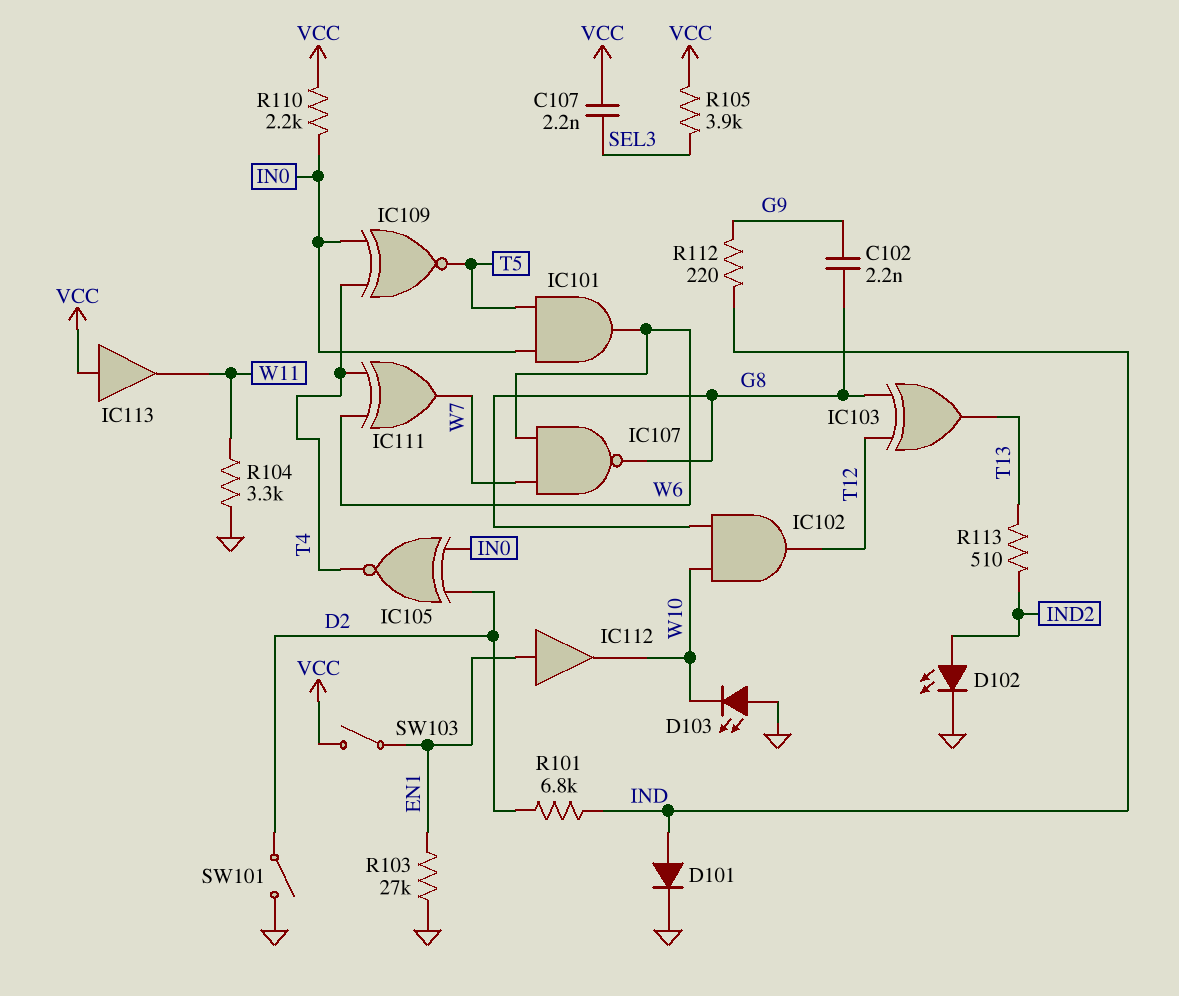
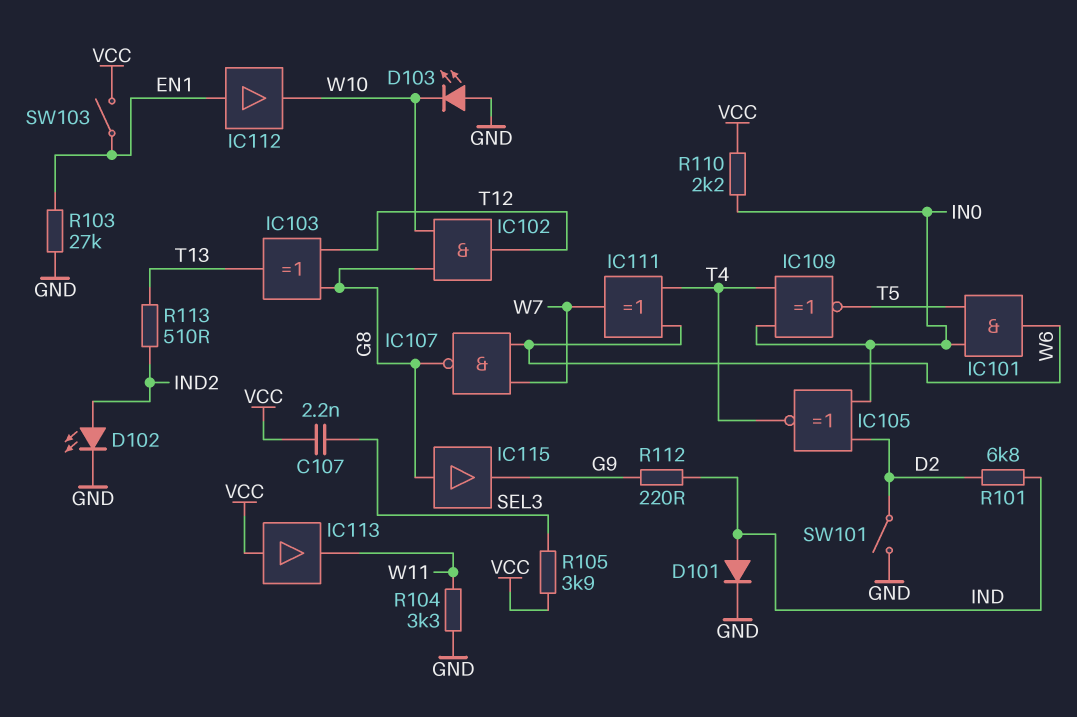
C102: 2.2nF (G8, G9) -> none
IC115: none -> buffer (in G8, out G9)

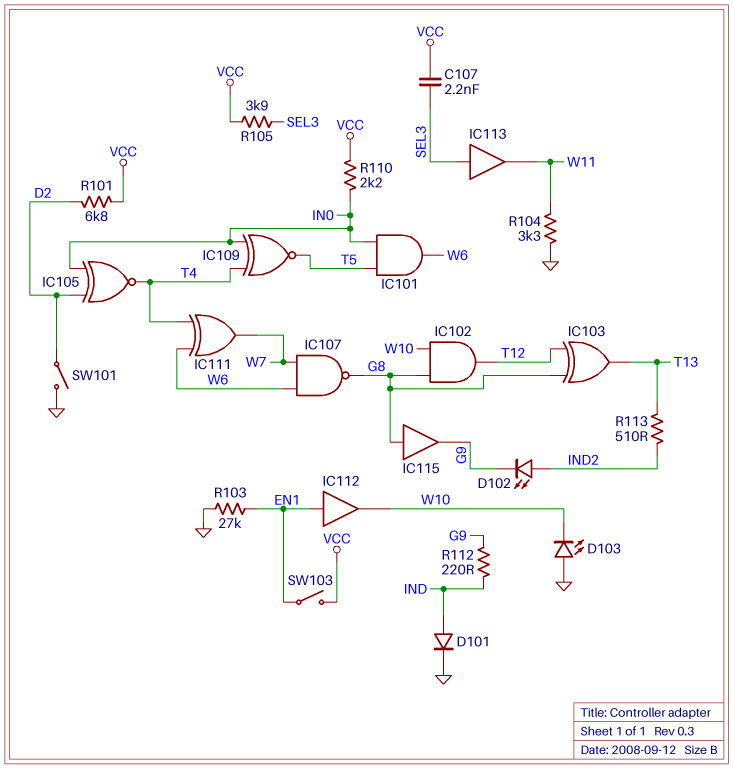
D102: LED (A IND2, K GND) -> LED (A IND2, K G9)
IC113: buffer (in VCC, out W11) -> buffer (in SEL3, out W11)
R101: 6.8k (D2, IND) -> 6.8k (D2, VCC)

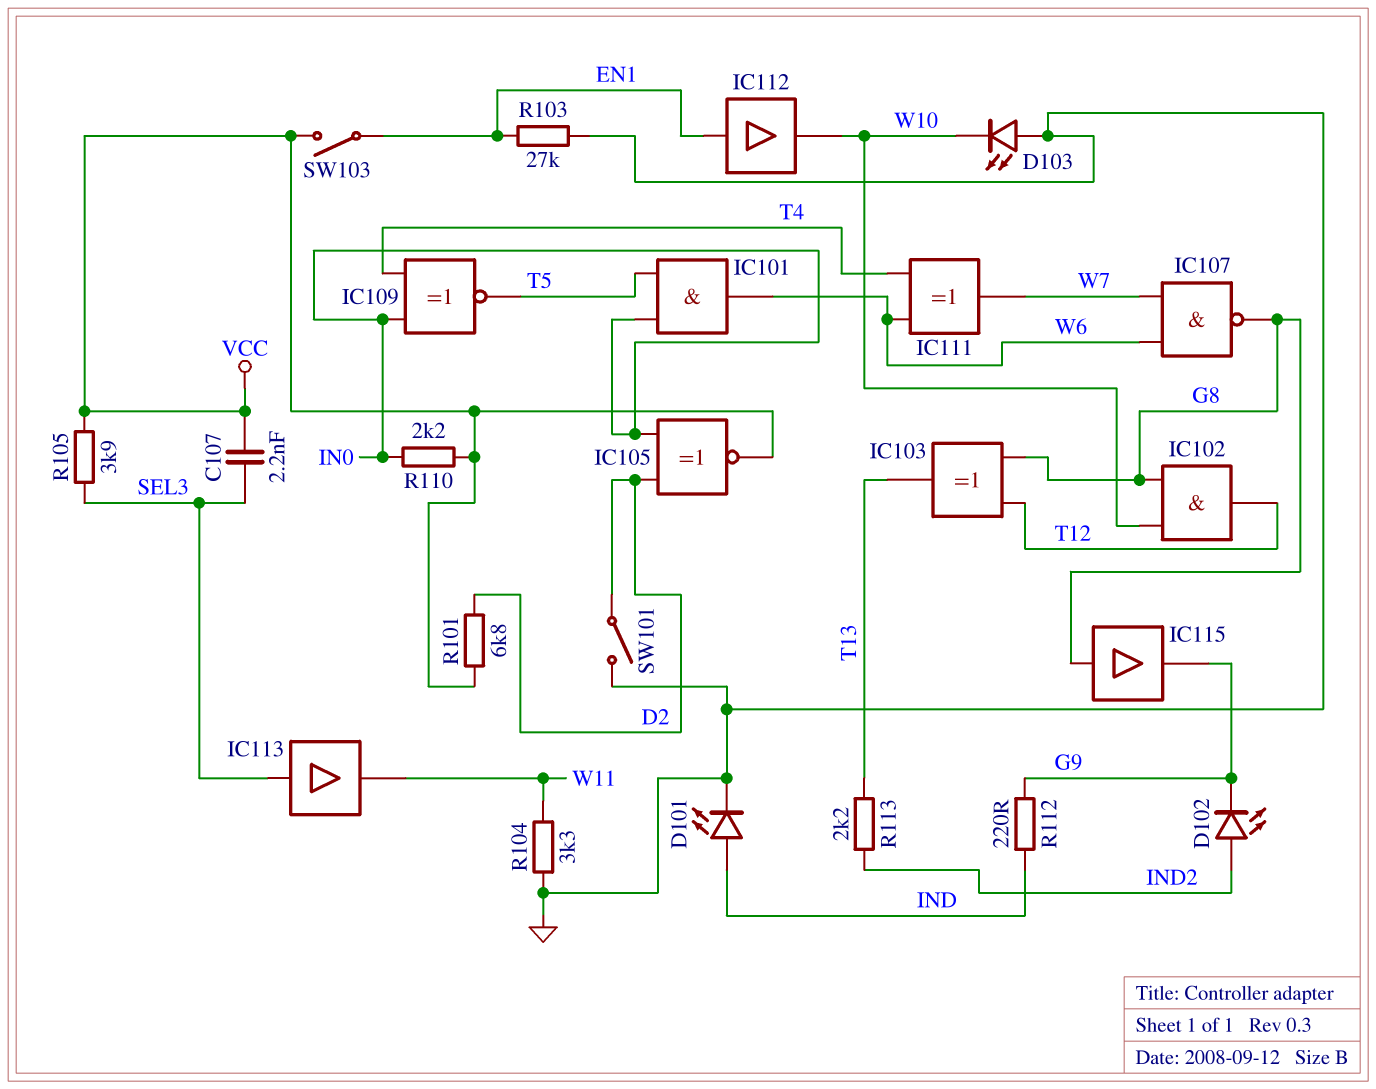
D101: diode (A IND, K GND) -> LED (A IND, K GND)
IC105: XNOR (in D2, in IN0, out T4) -> XNOR (in D2, in IN0, out VCC)
R113: 510 (IND2, T13) -> 2.2k (IND2, T13)

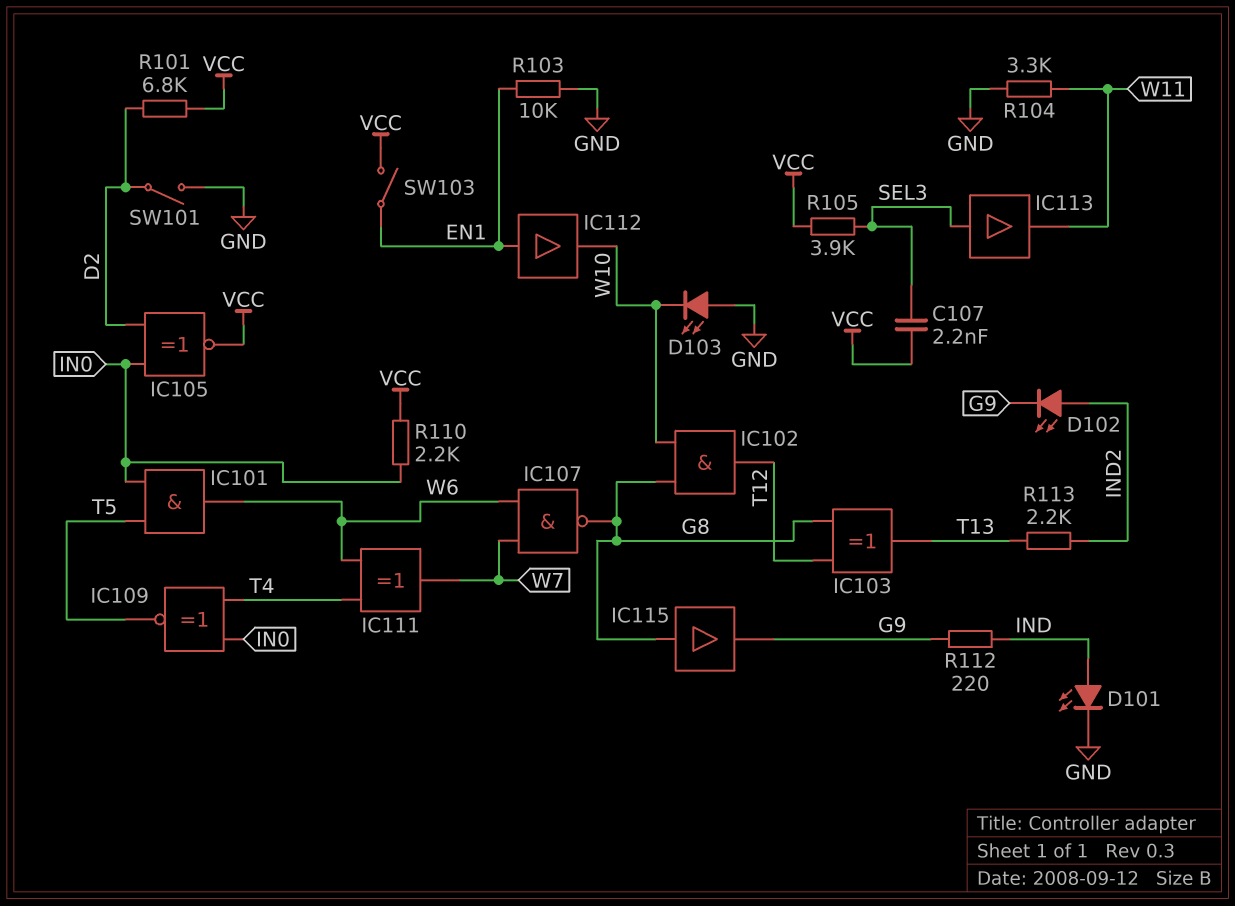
R103: 27k (EN1, GND) -> 10k (EN1, GND)

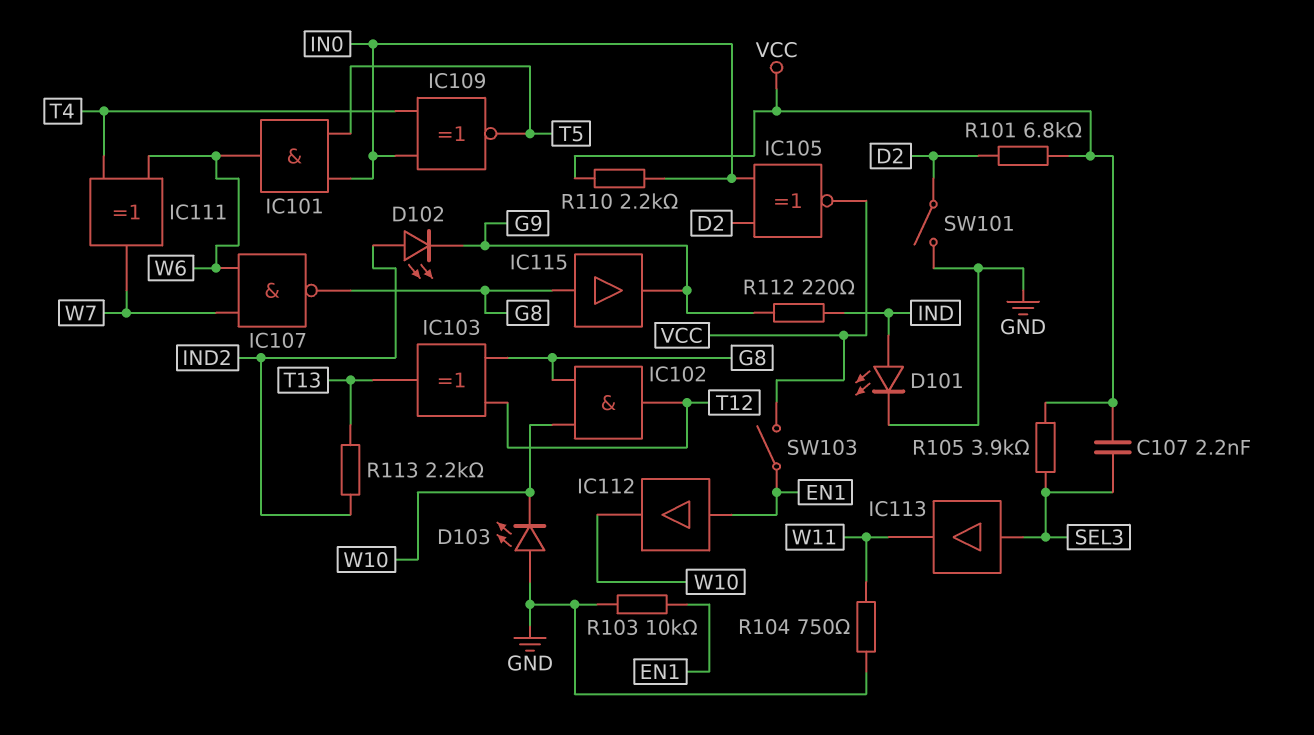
R104: 3.3k (GND, W11) -> 750 (GND, W11)

